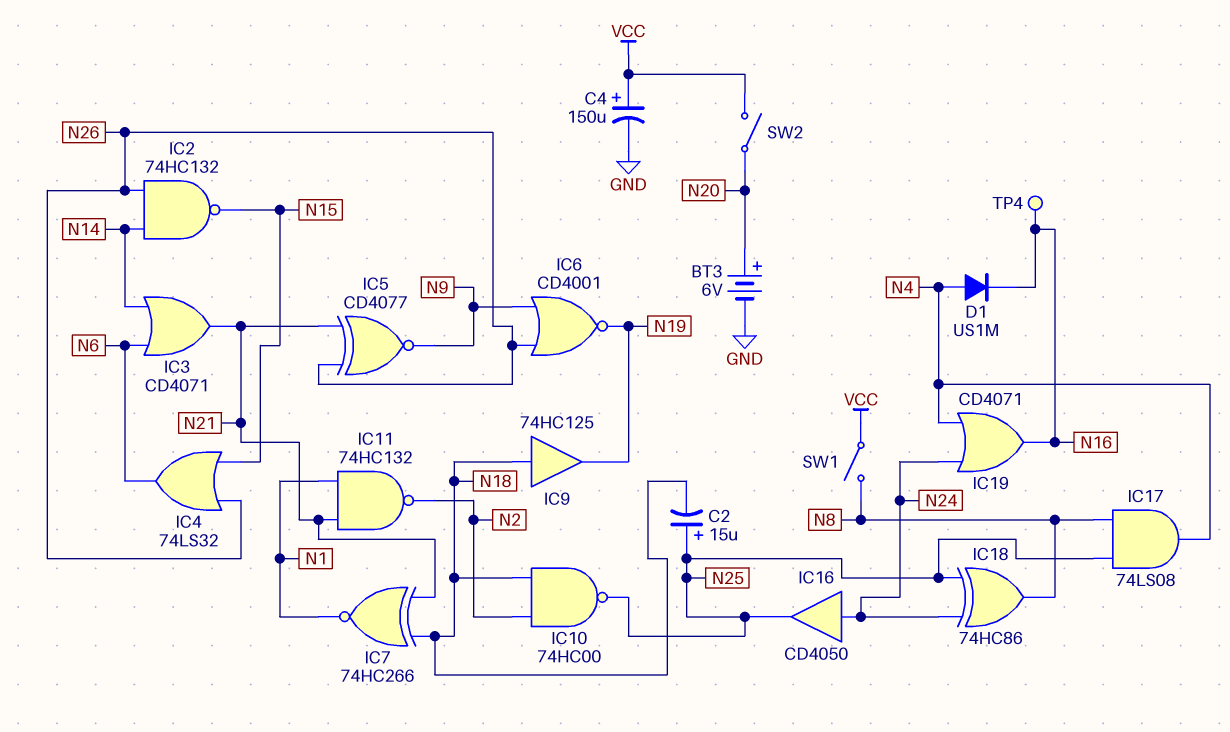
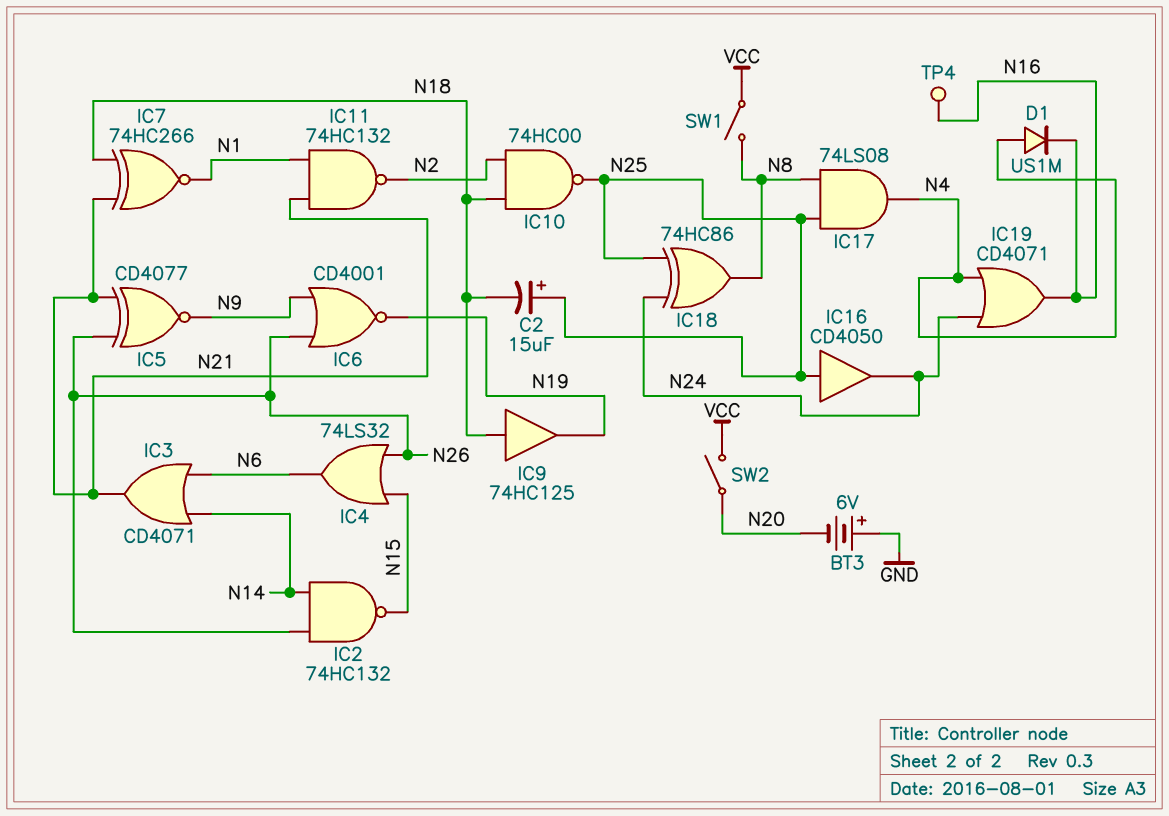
BT3: 6V (plus N20, minus GND) -> 6V (plus GND, minus N20)
C4: 150uF (plus VCC, minus GND) -> none
IC16: buffer CD4050 (in N24, out N25) -> buffer CD4050 (in N25, out N24)

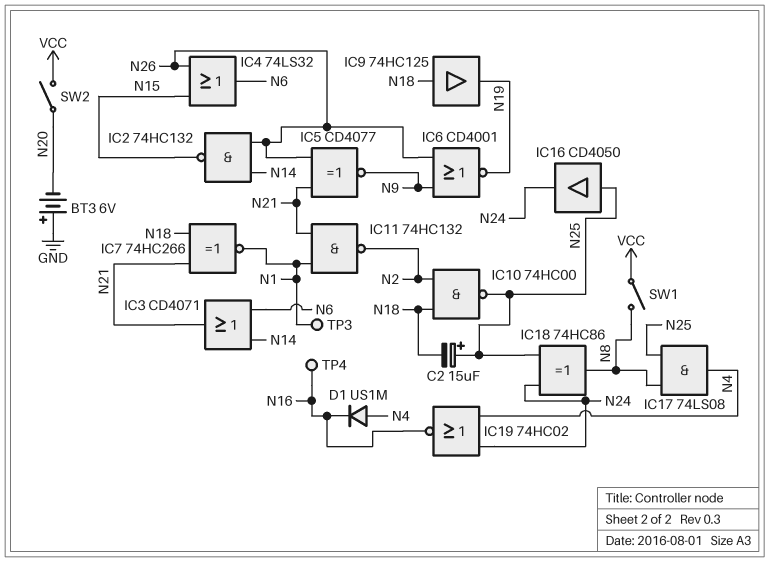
IC19: OR CD4071 (in N4, in N24, out N16) -> NOR 74HC02 (in N4, in N24, out N16)
TP3: none -> test point (N1)

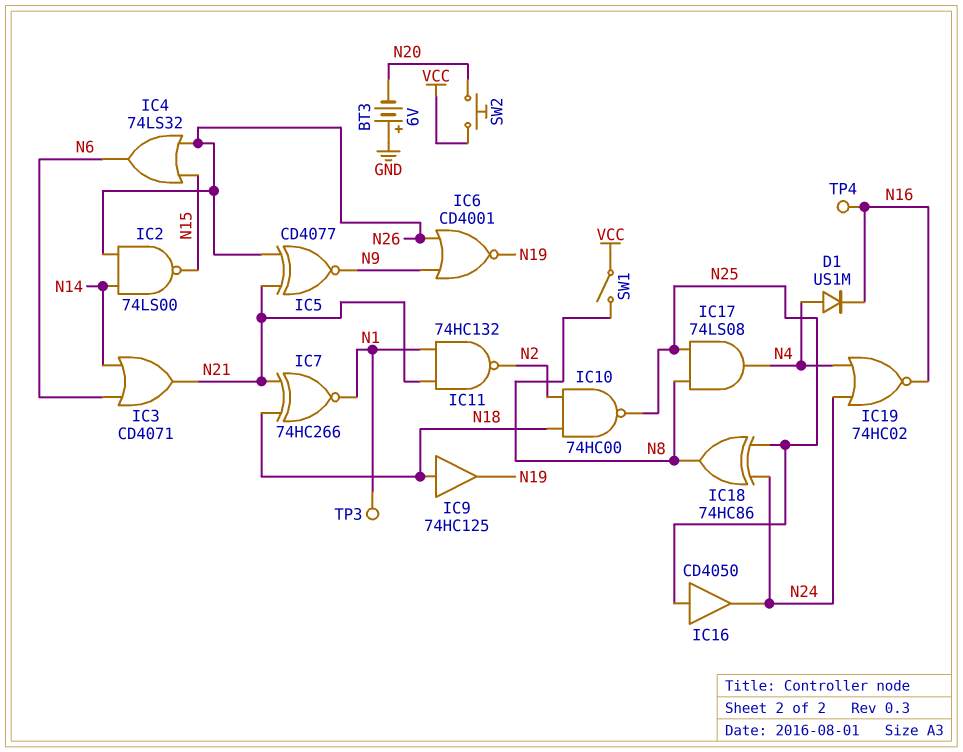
C2: 15uF (plus N25, minus N18) -> none
IC2: NAND 74HC132 (in N14, in N26, out N15) -> NAND 74LS00 (in N14, in N26, out N15)
SW2: switch (N20, VCC) -> button (N20, VCC)

